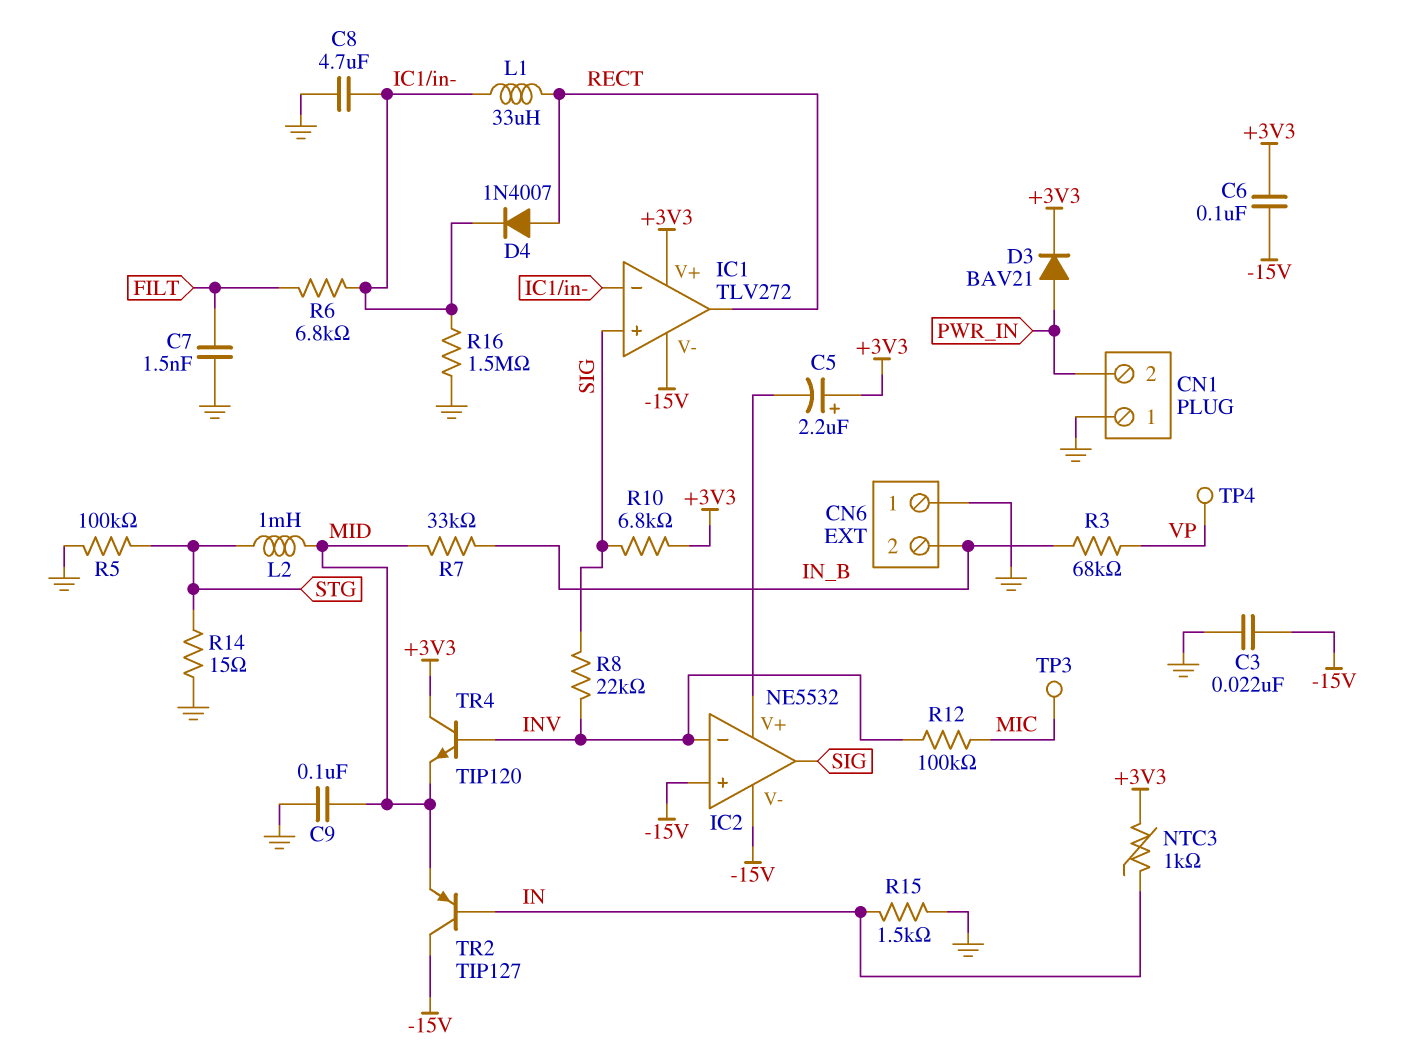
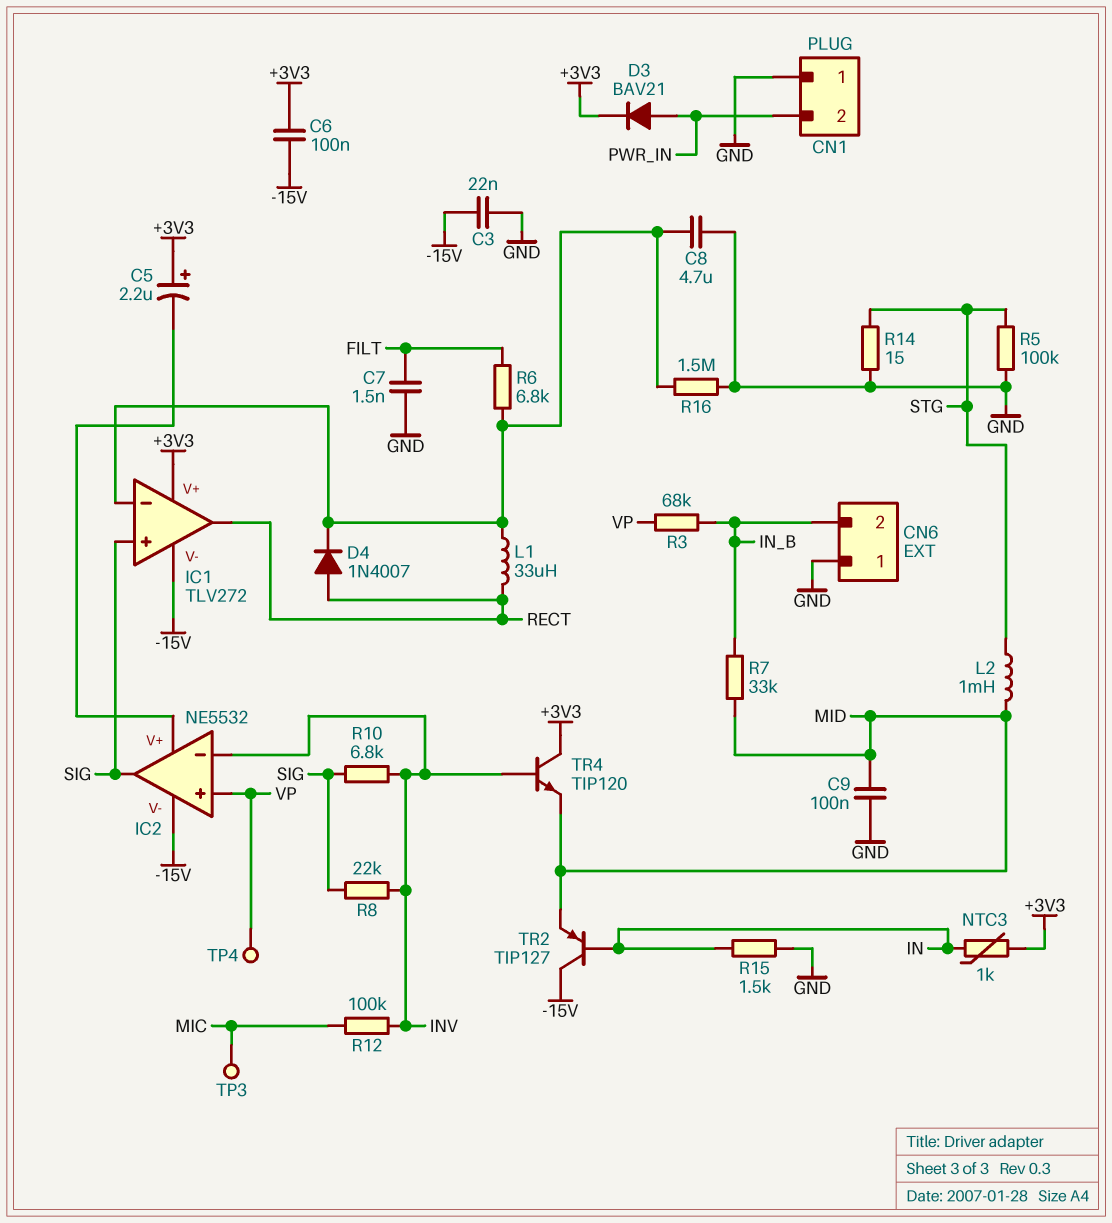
IC2 pin in+: -15V -> VP
R10: 6.8k (+3V3, SIG) -> 6.8k (INV, SIG)

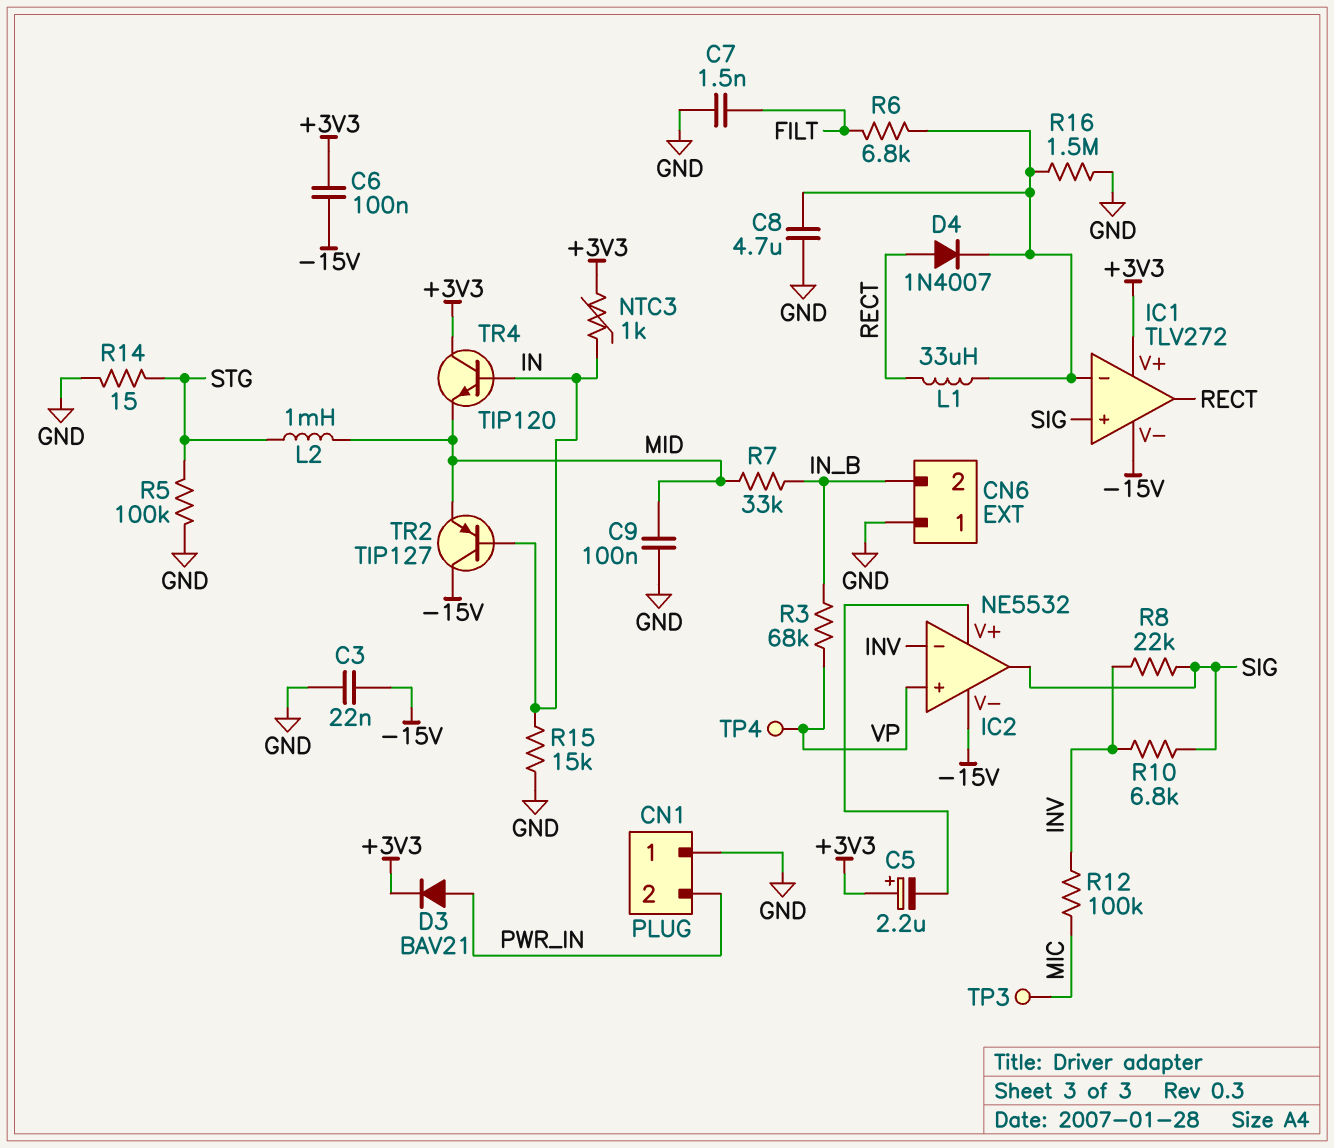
R15: 1.5k (GND, IN) -> 15k (GND, IN)
TR4: NPN TIP120 (B INV, C +3V3, E MID) -> NPN TIP120 (B IN, C +3V3, E MID)

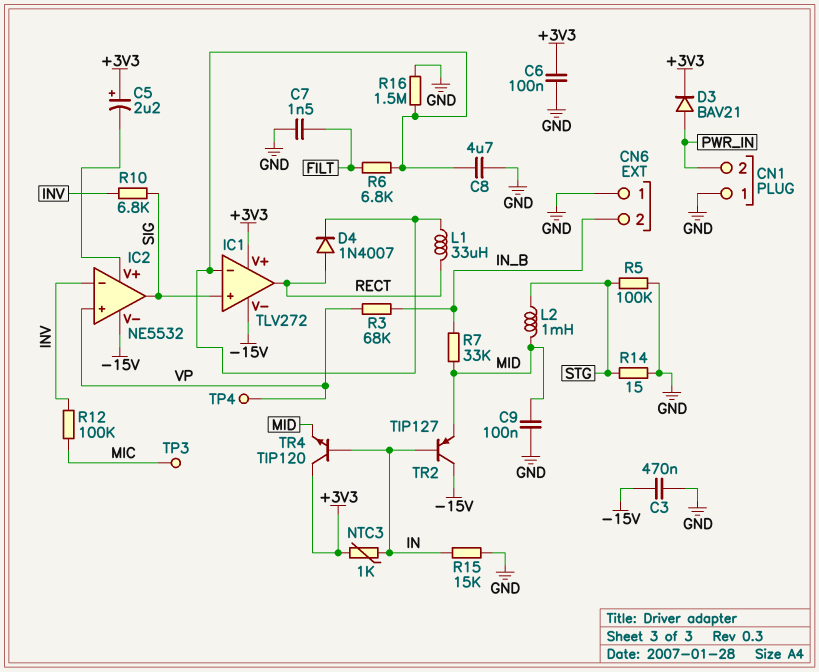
C3: 22nF (-15V, GND) -> 470nF (-15V, GND)
C6: 100nF (+3V3, -15V) -> 100nF (+3V3, GND)
R8: 22k (INV, SIG) -> none

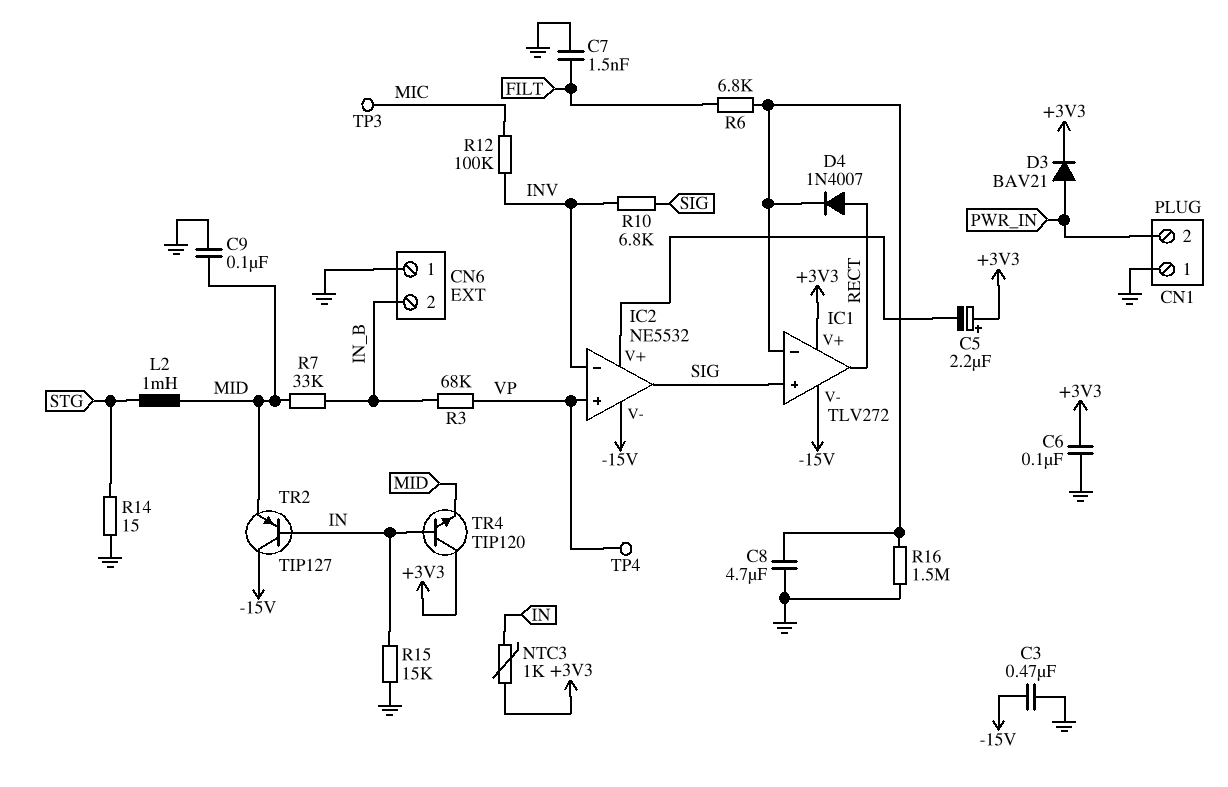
L1: 33uH (IC1/in-, RECT) -> none
R5: 100k (GND, STG) -> none

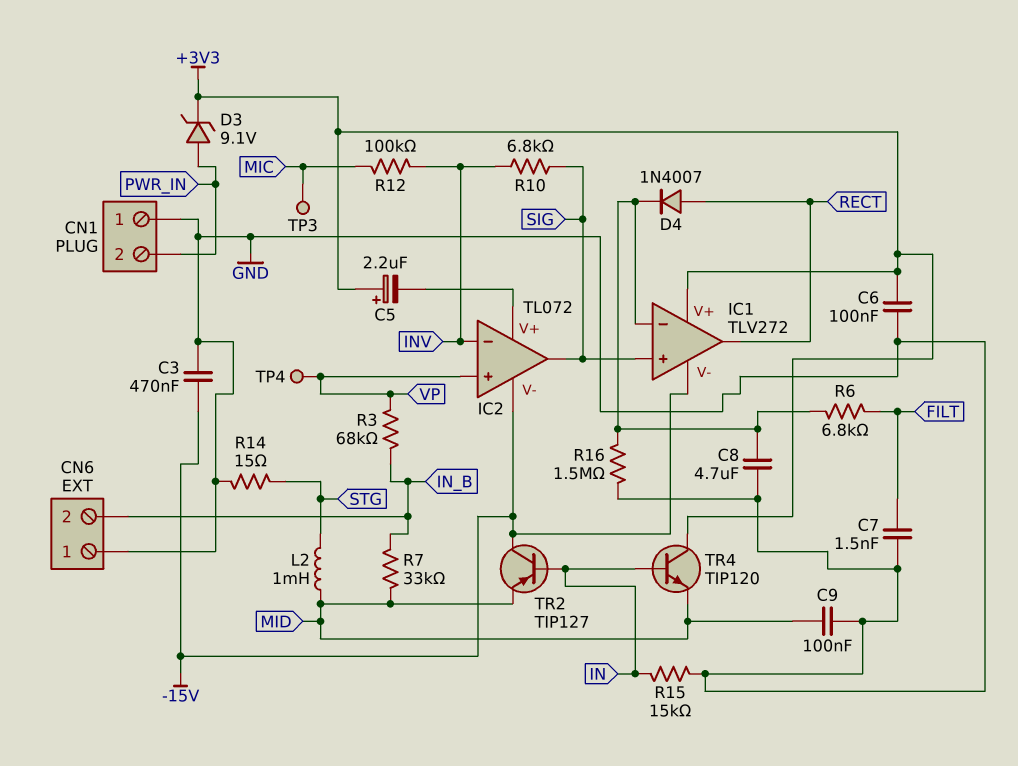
D3: diode BAV21 (A PWR_IN, K +3V3) -> zener 9.1V (A PWR_IN, K +3V3)
IC2: NE5532 -> TL072
NTC3: 1k (+3V3, IN) -> none

